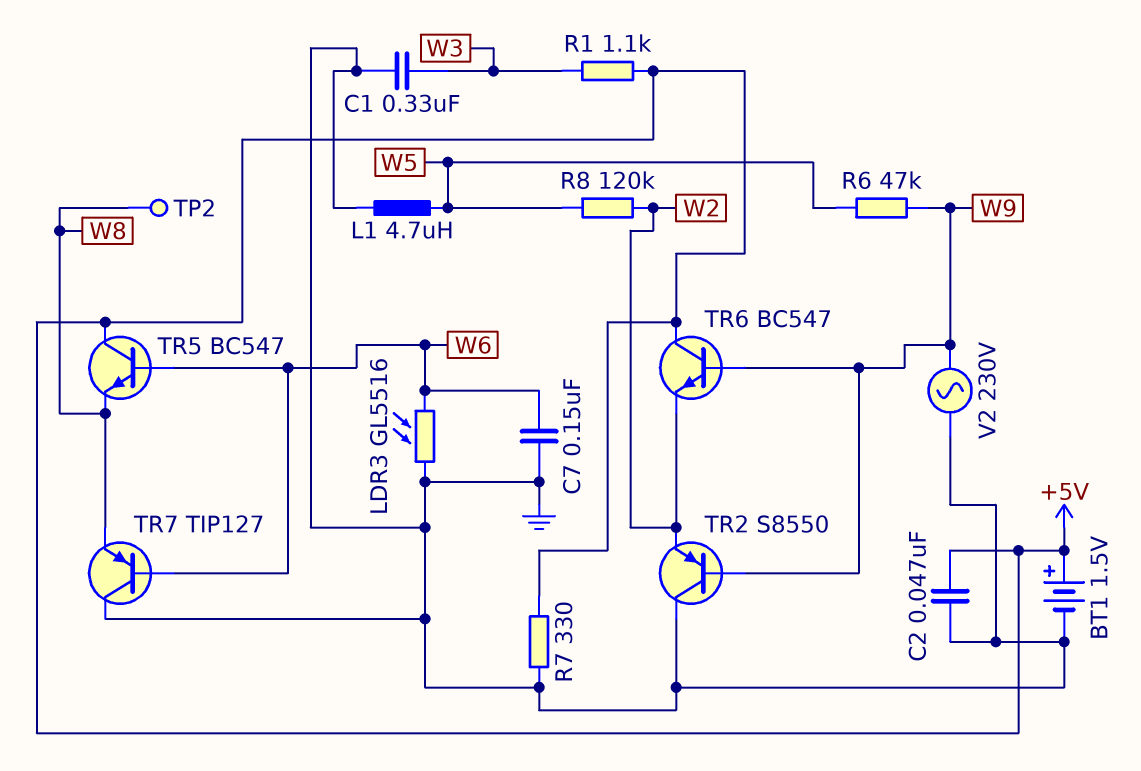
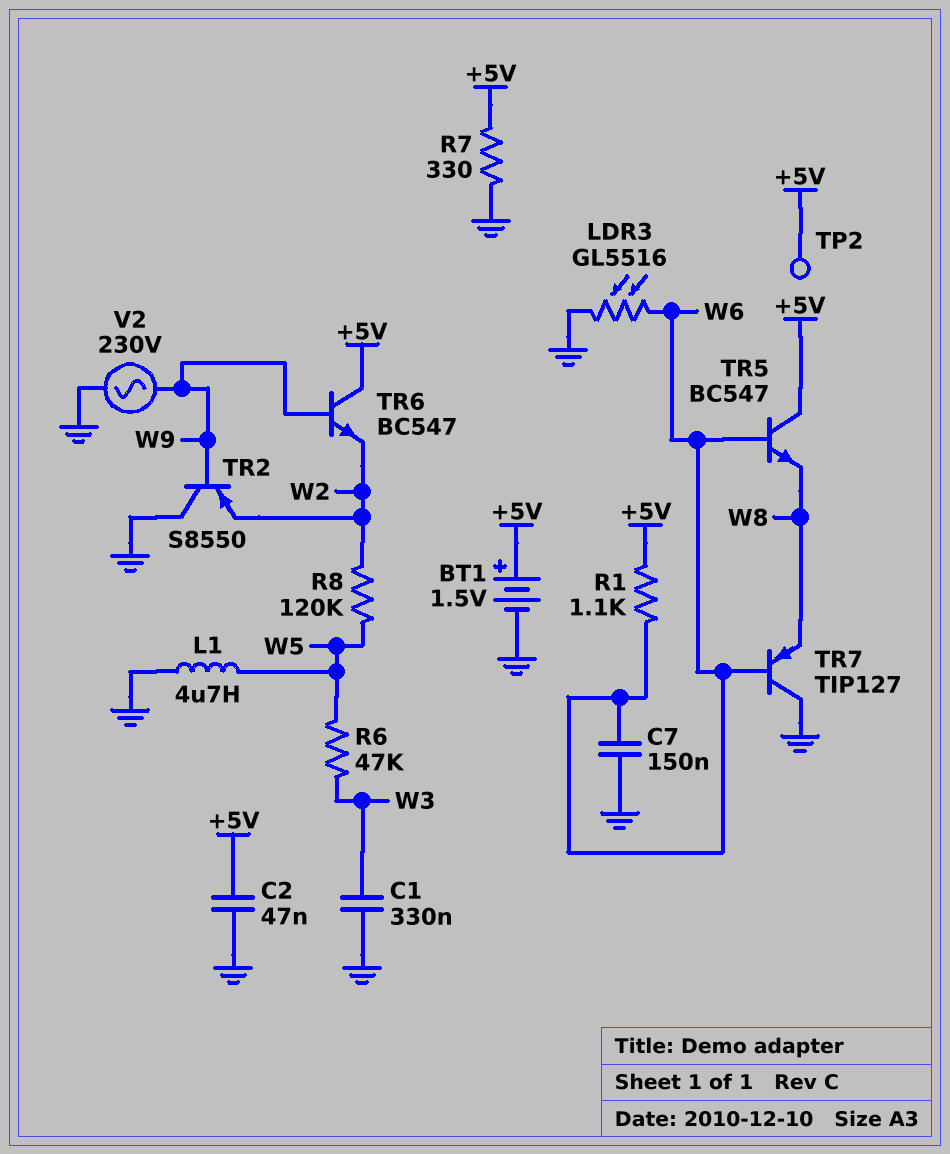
R1: 1.1k (+5V, W3) -> 1.1k (+5V, W6)
R6: 47k (W5, W9) -> 47k (W3, W5)
TP2: test point (W8) -> test point (+5V)

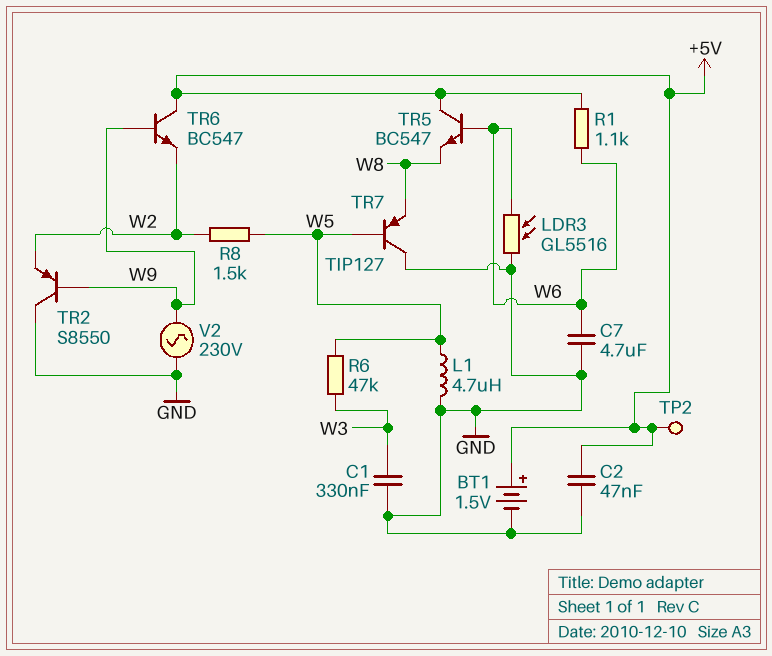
C7: 150nF (GND, W6) -> 4.7uF (GND, W6)
R7: 330 (+5V, GND) -> none
R8: 120k (W2, W5) -> 1.5k (W2, W5)
TR7: PNP TIP127 (B W6, C GND, E W8) -> PNP TIP127 (B W5, C GND, E W8)

